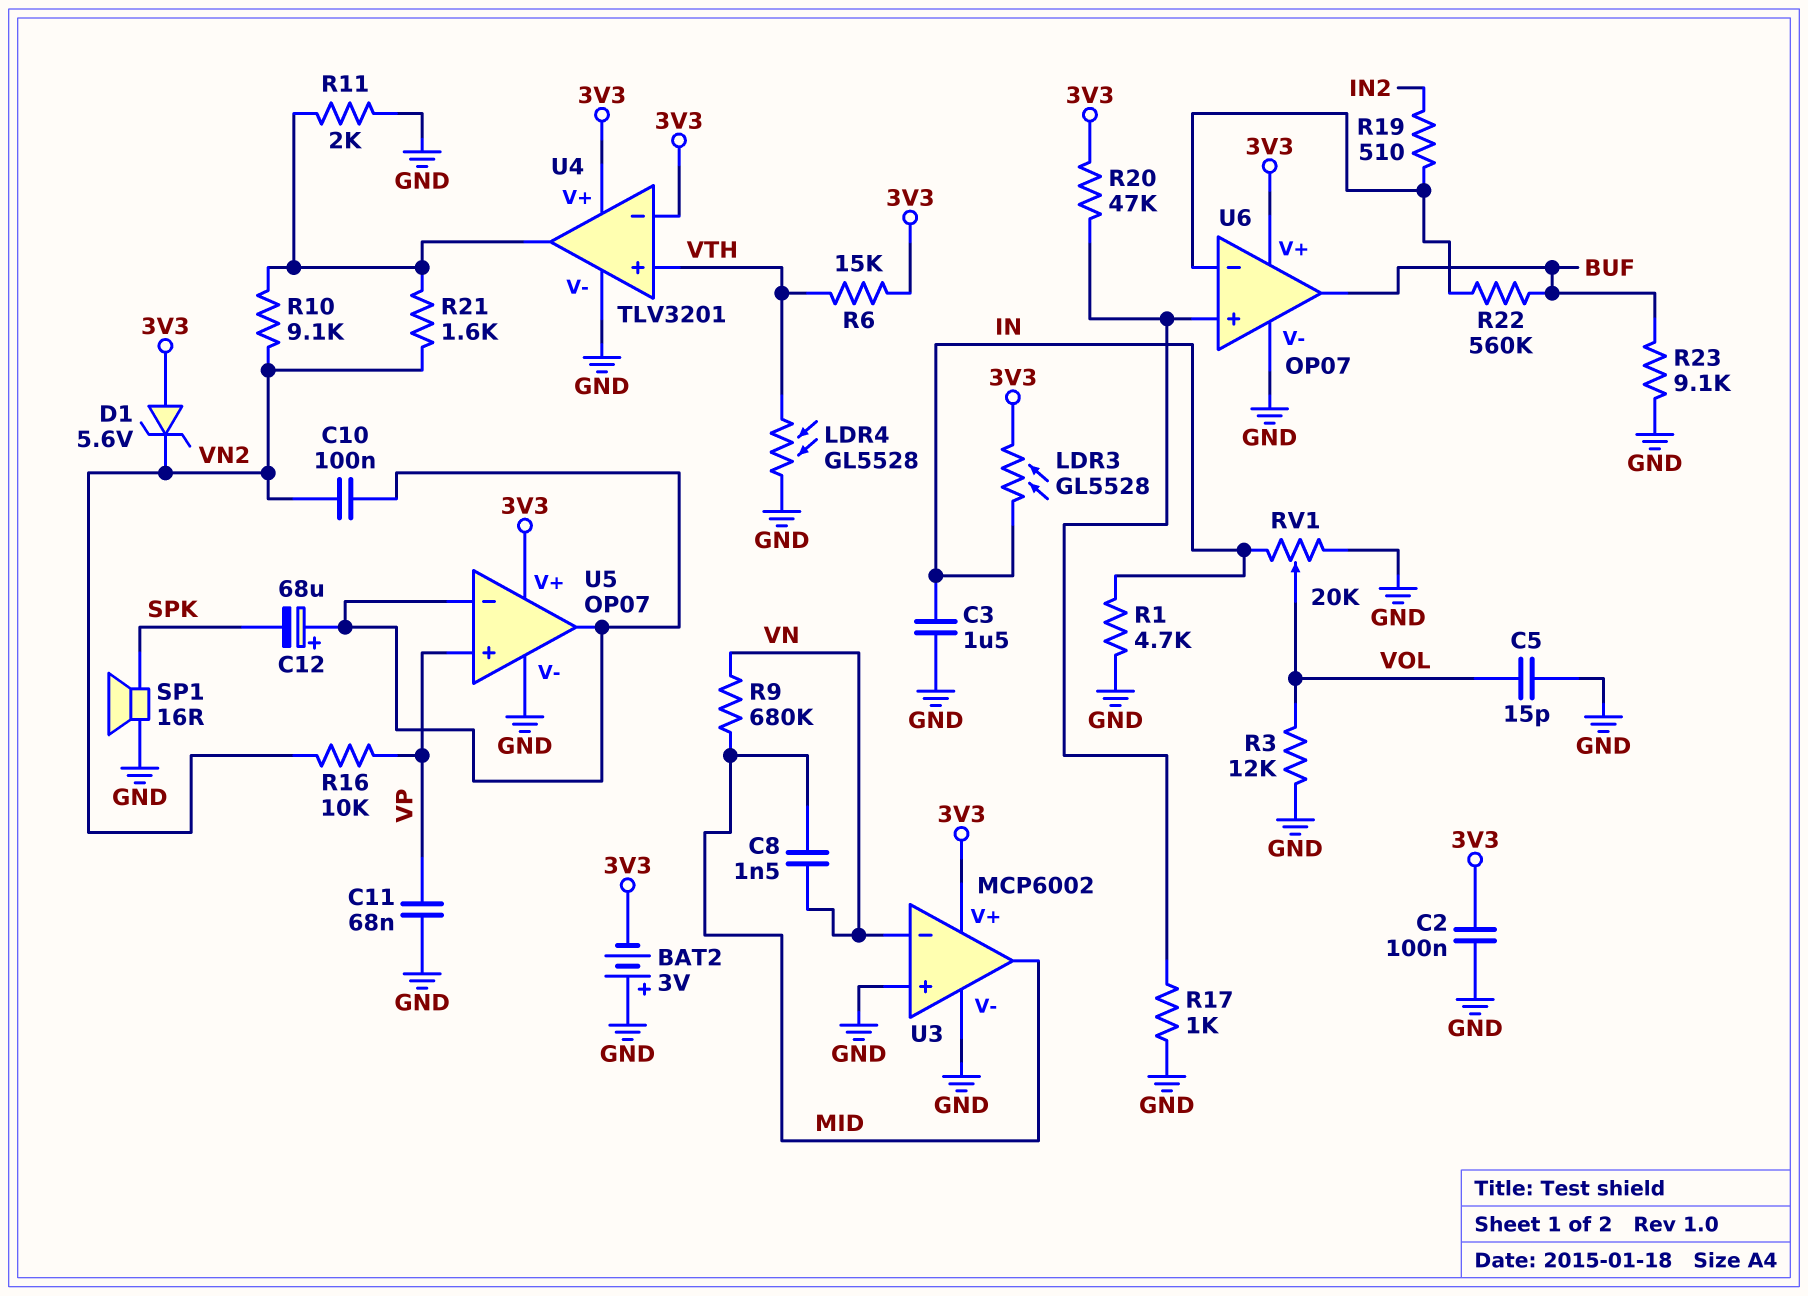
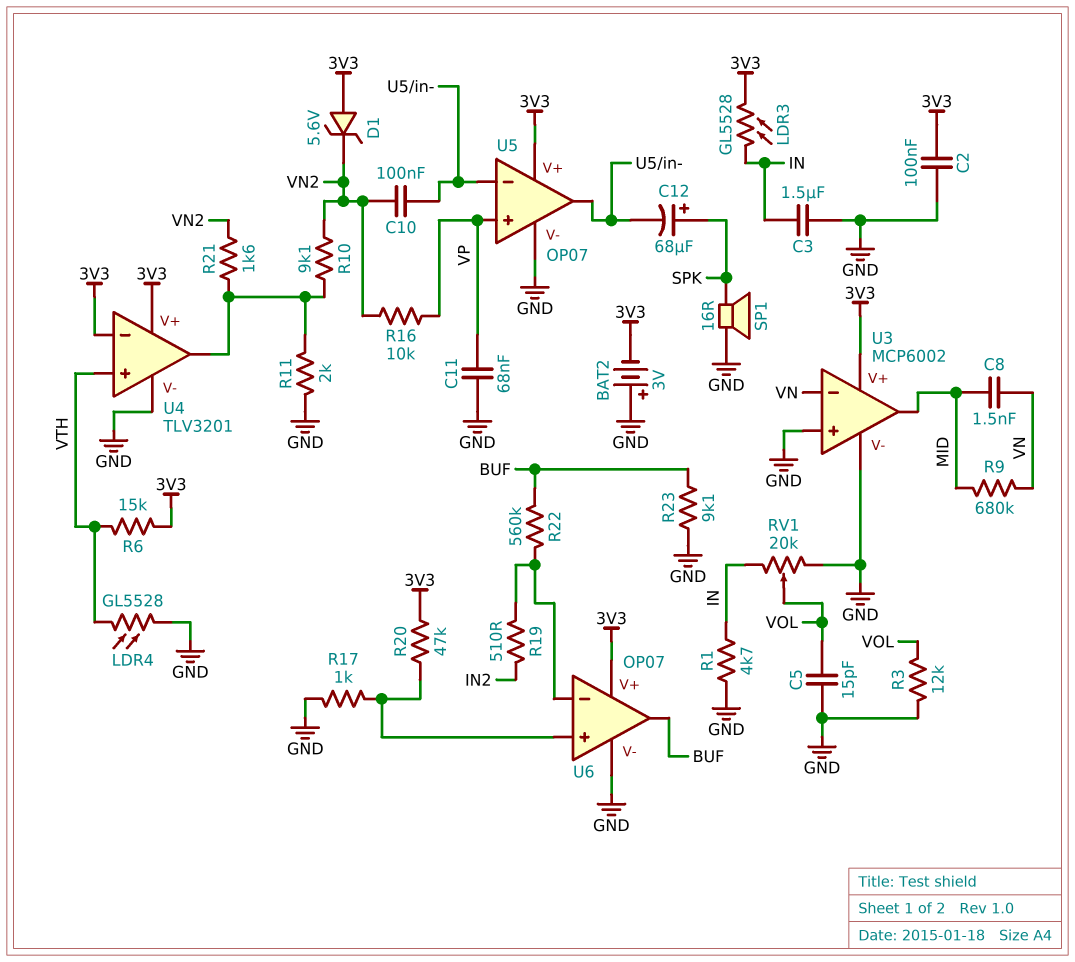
C12: 68uF (plus U5/in-, minus SPK) -> 68uF (plus SPK, minus U5/in-)

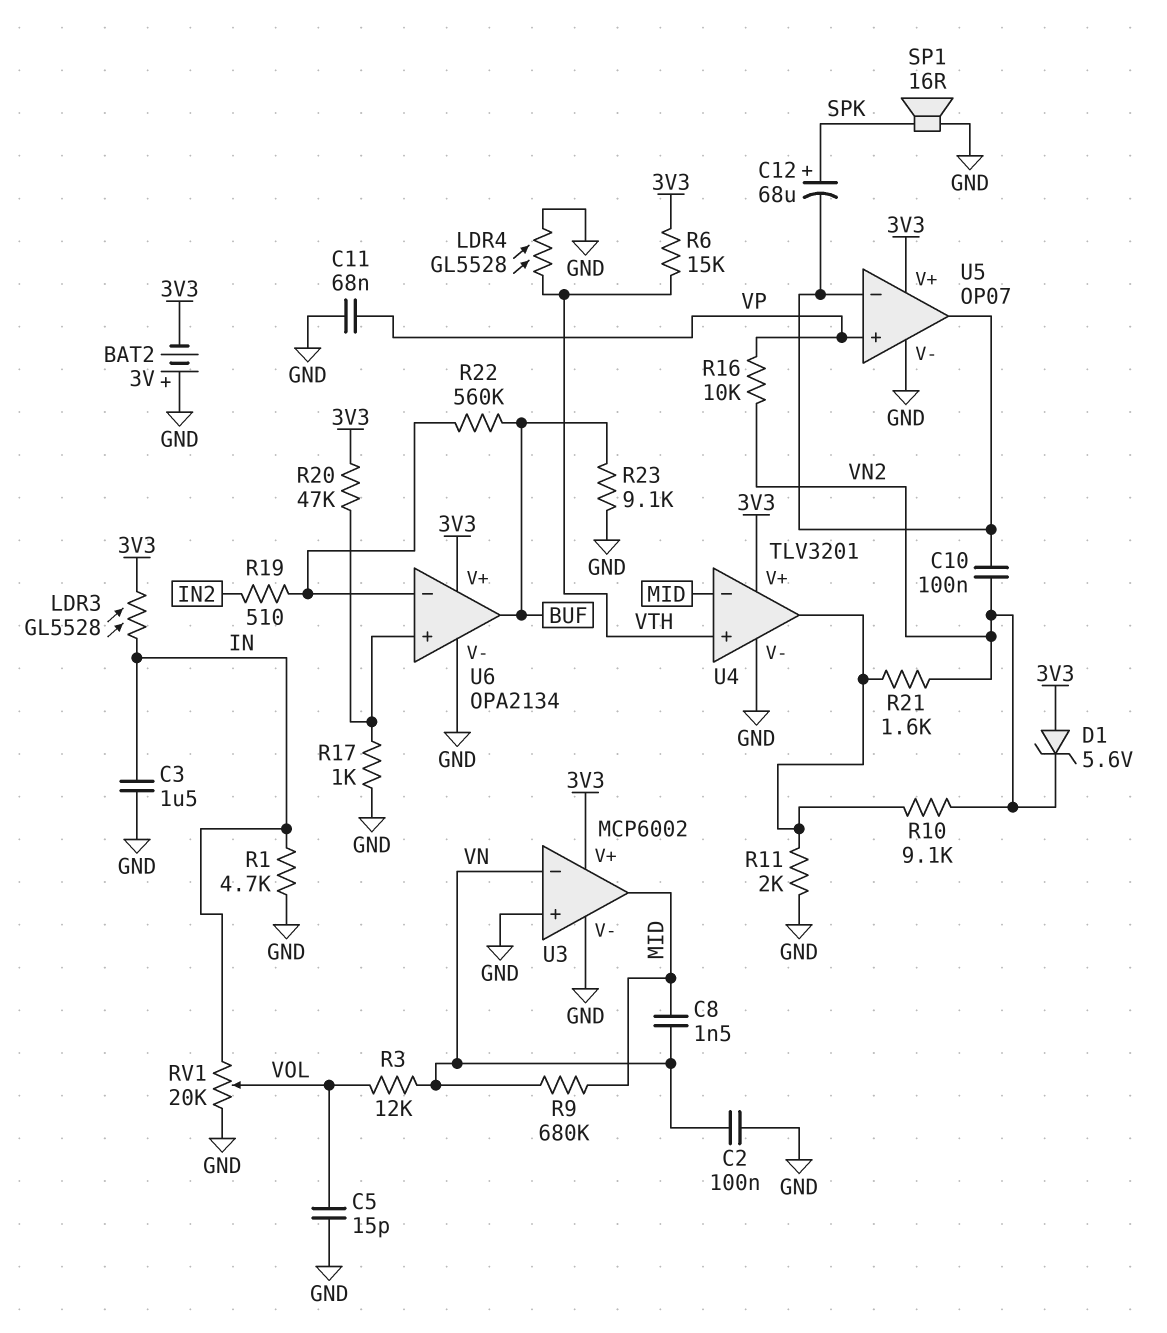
C2: 100nF (3V3, GND) -> 100nF (GND, VN)
R3: 12k (GND, VOL) -> 12k (VN, VOL)
U4 pin in-: 3V3 -> MID
U6: OP07 -> OPA2134

